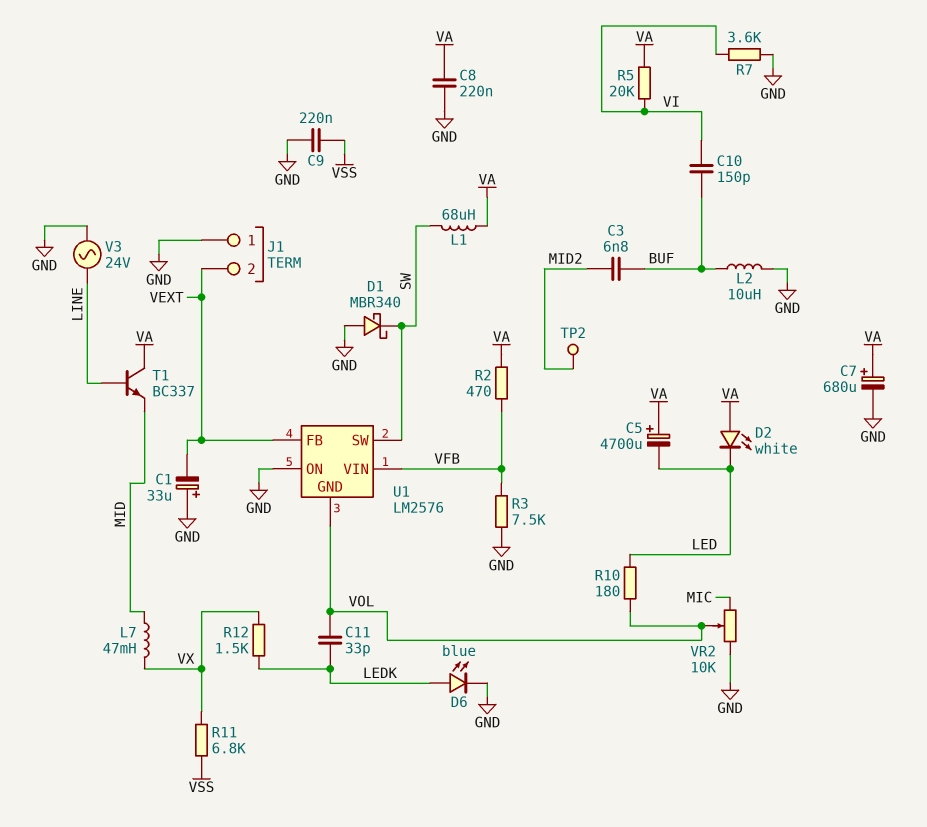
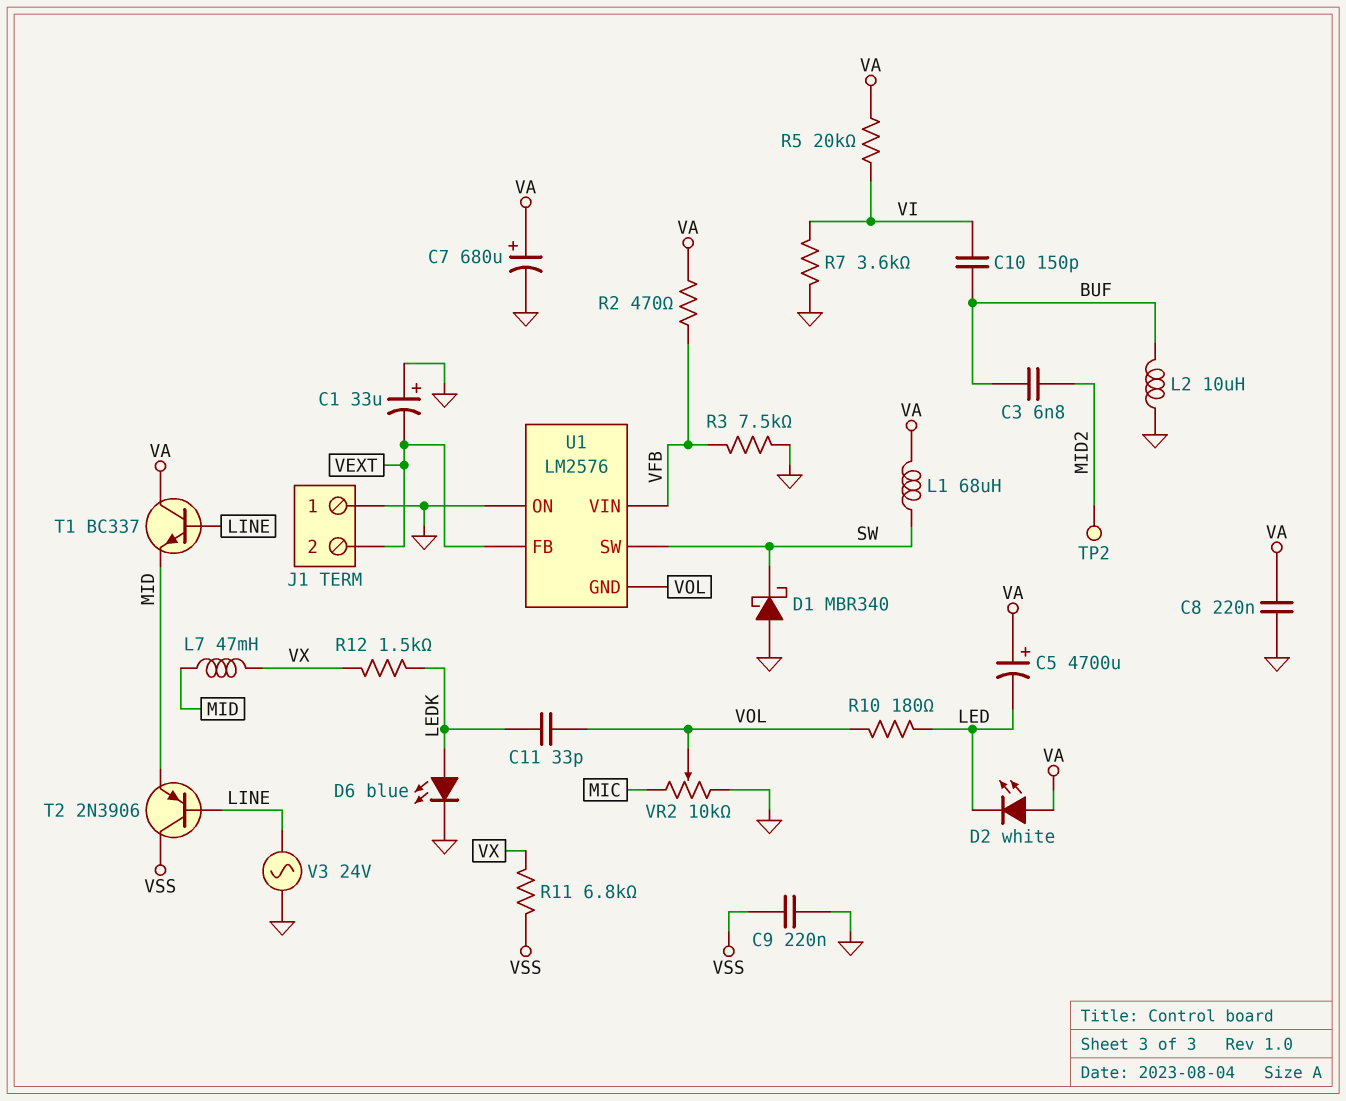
T2: none -> PNP 2N3906 (B LINE, C VSS, E MID)

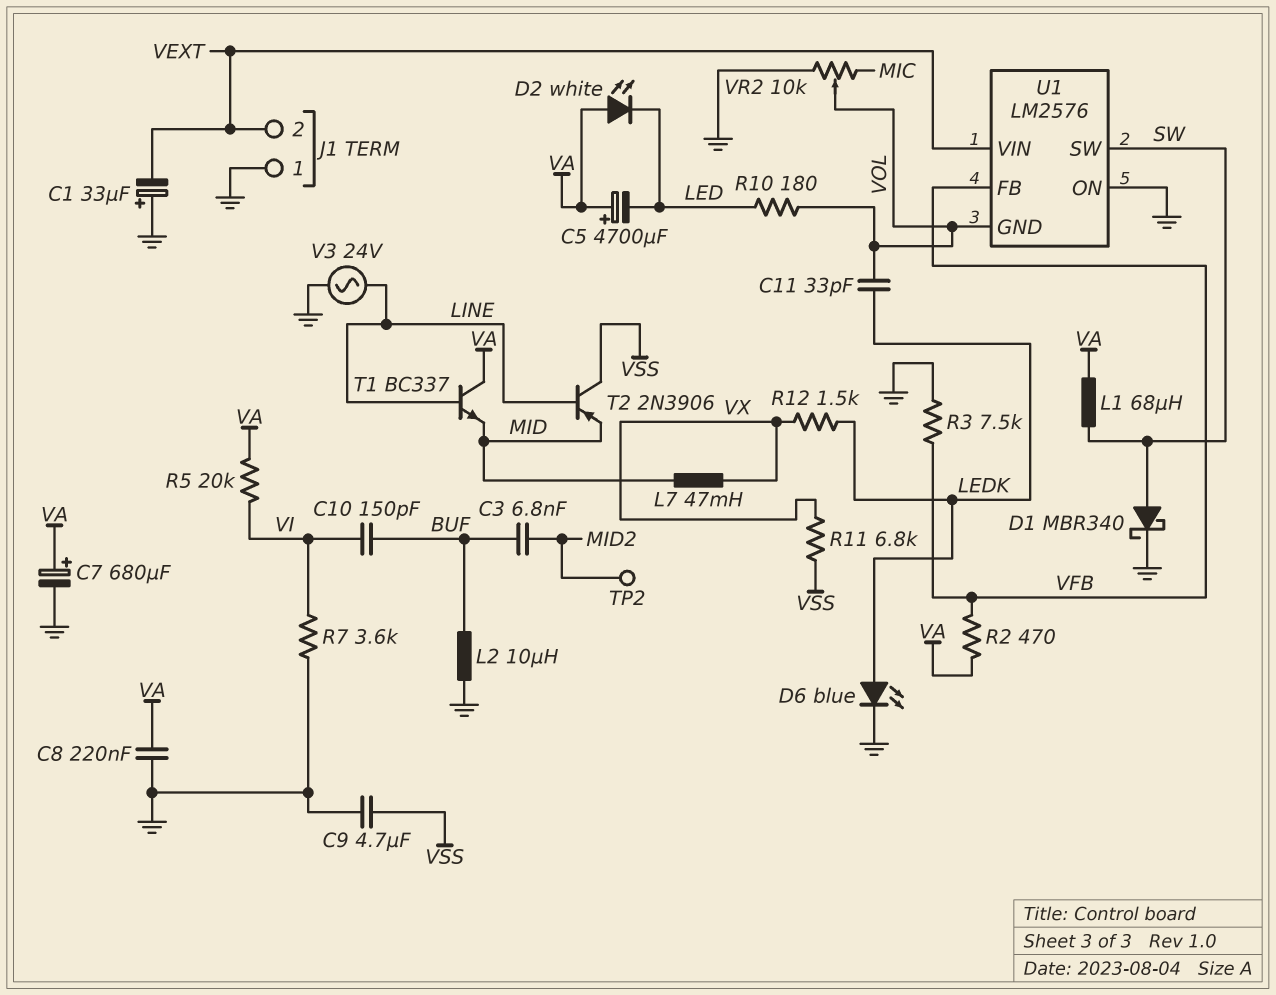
C9: 220nF (GND, VSS) -> 4.7uF (GND, VSS)
D1: schottky MBR340 (A GND, K SW) -> schottky MBR340 (A SW, K GND)
U1 pin FB: VEXT -> VFB
U1 pin VIN: VFB -> VEXT

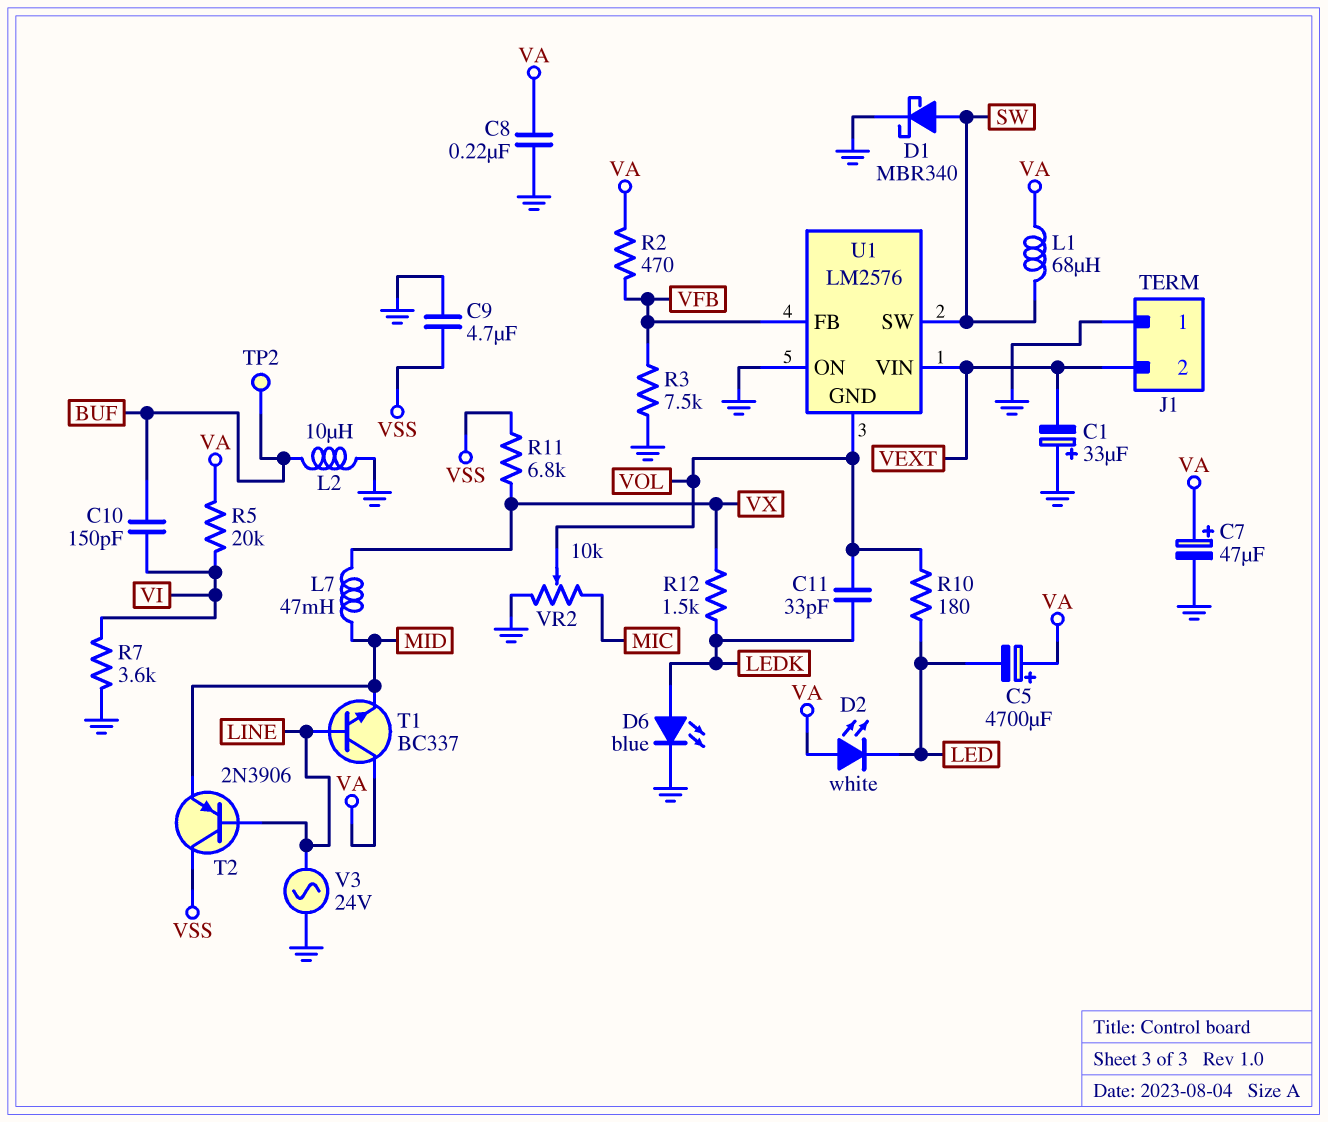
C3: 6.8nF (BUF, MID2) -> none
C7: 680uF (plus VA, minus GND) -> 47uF (plus VA, minus GND)
TP2: test point (MID2) -> test point (BUF)

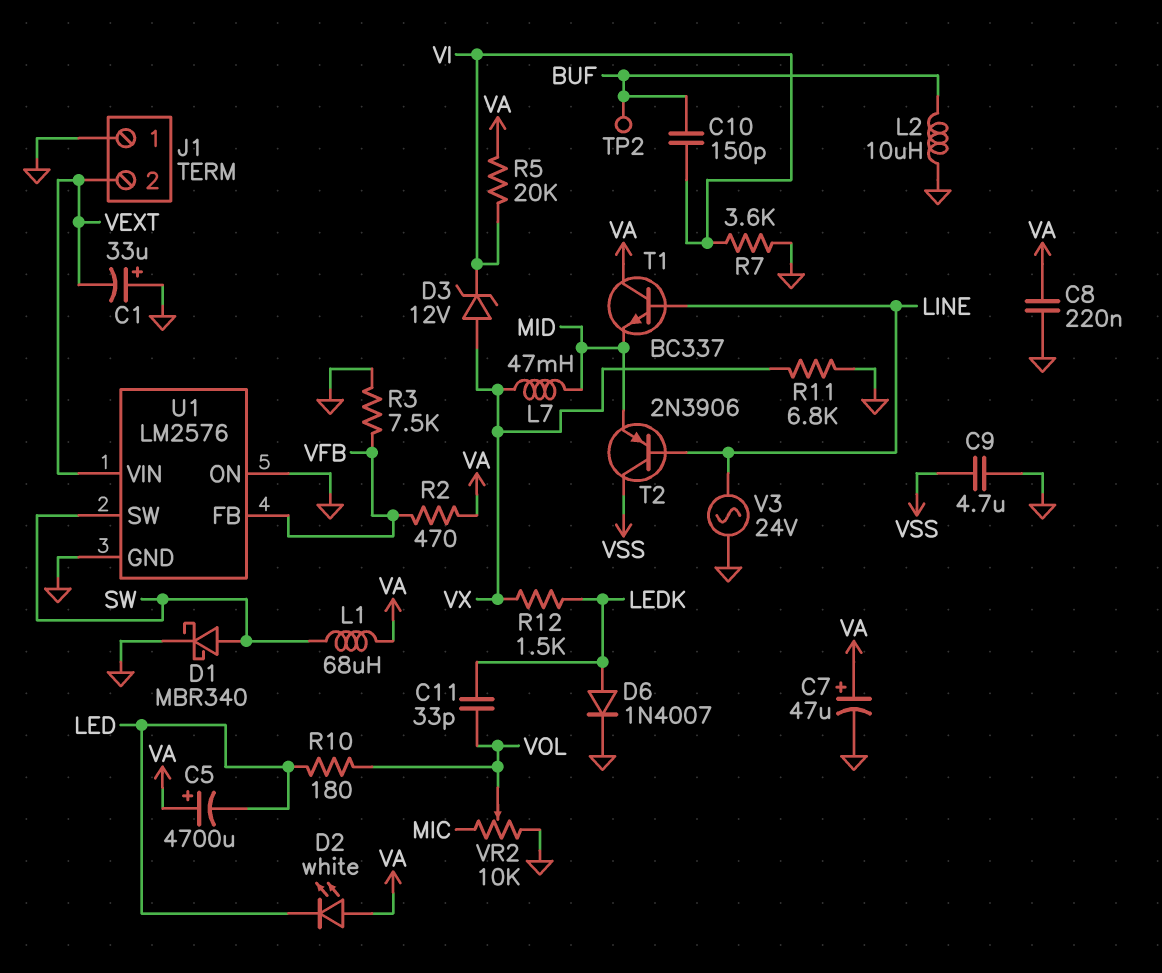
D3: none -> zener 12V (A VX, K VI)
D6: LED blue (A LEDK, K GND) -> diode 1N4007 (A LEDK, K GND)
R11: 6.8k (VSS, VX) -> 6.8k (GND, VX)
U1 pin GND: VOL -> GND

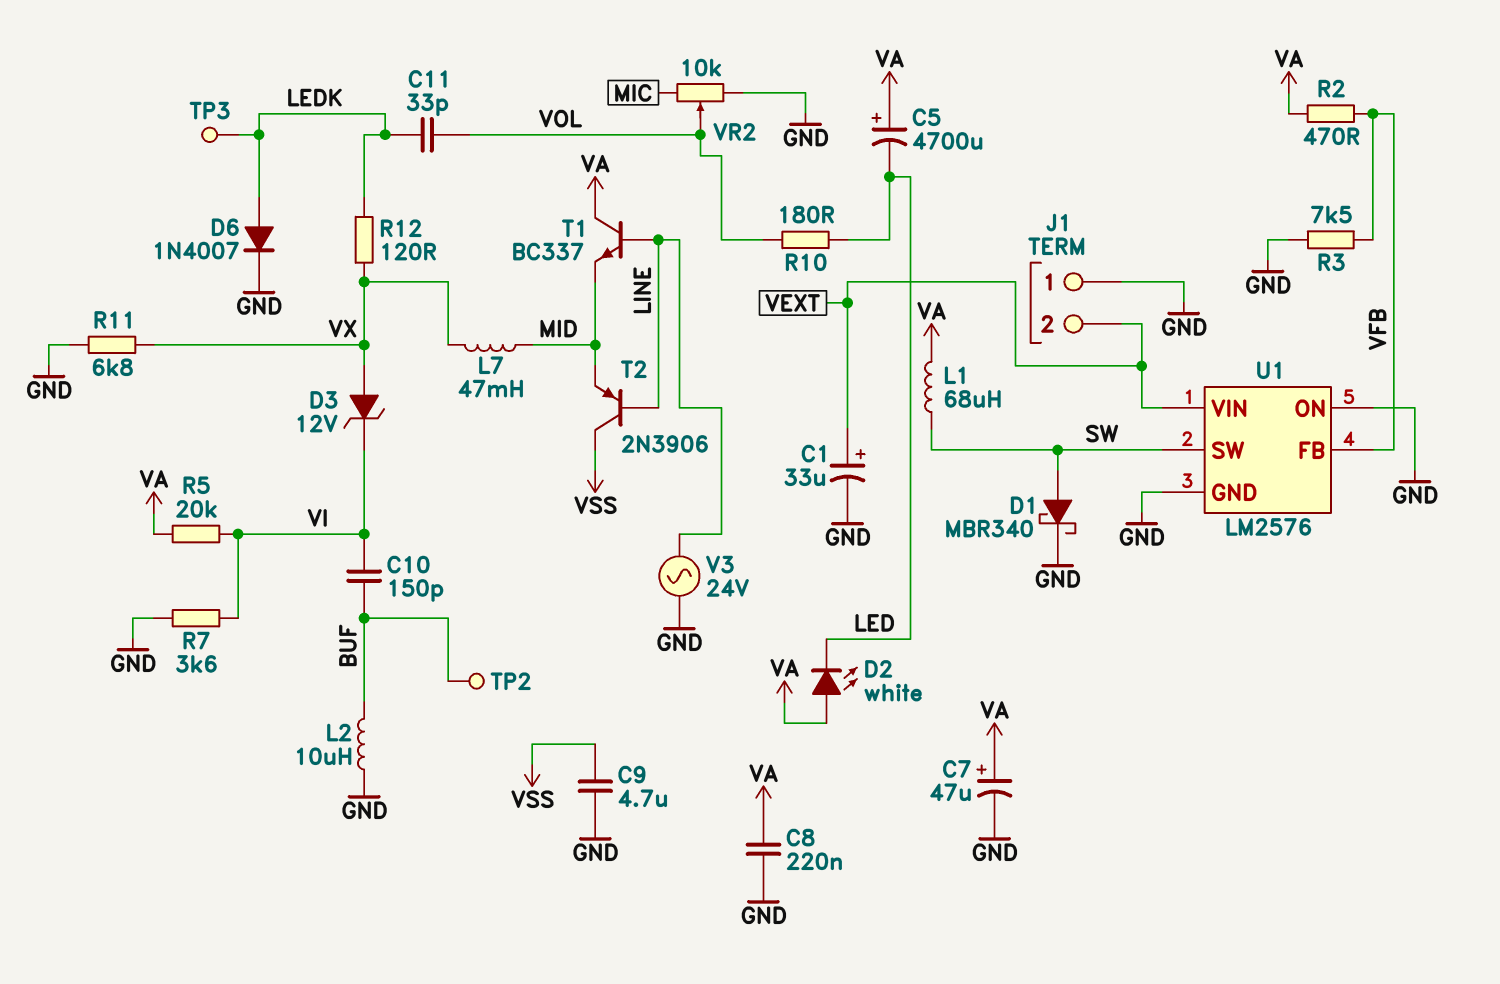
C1: 33uF (plus GND, minus VEXT) -> 33uF (plus VEXT, minus GND)
R12: 1.5k (LEDK, VX) -> 120 (LEDK, VX)
TP3: none -> test point (LEDK)

